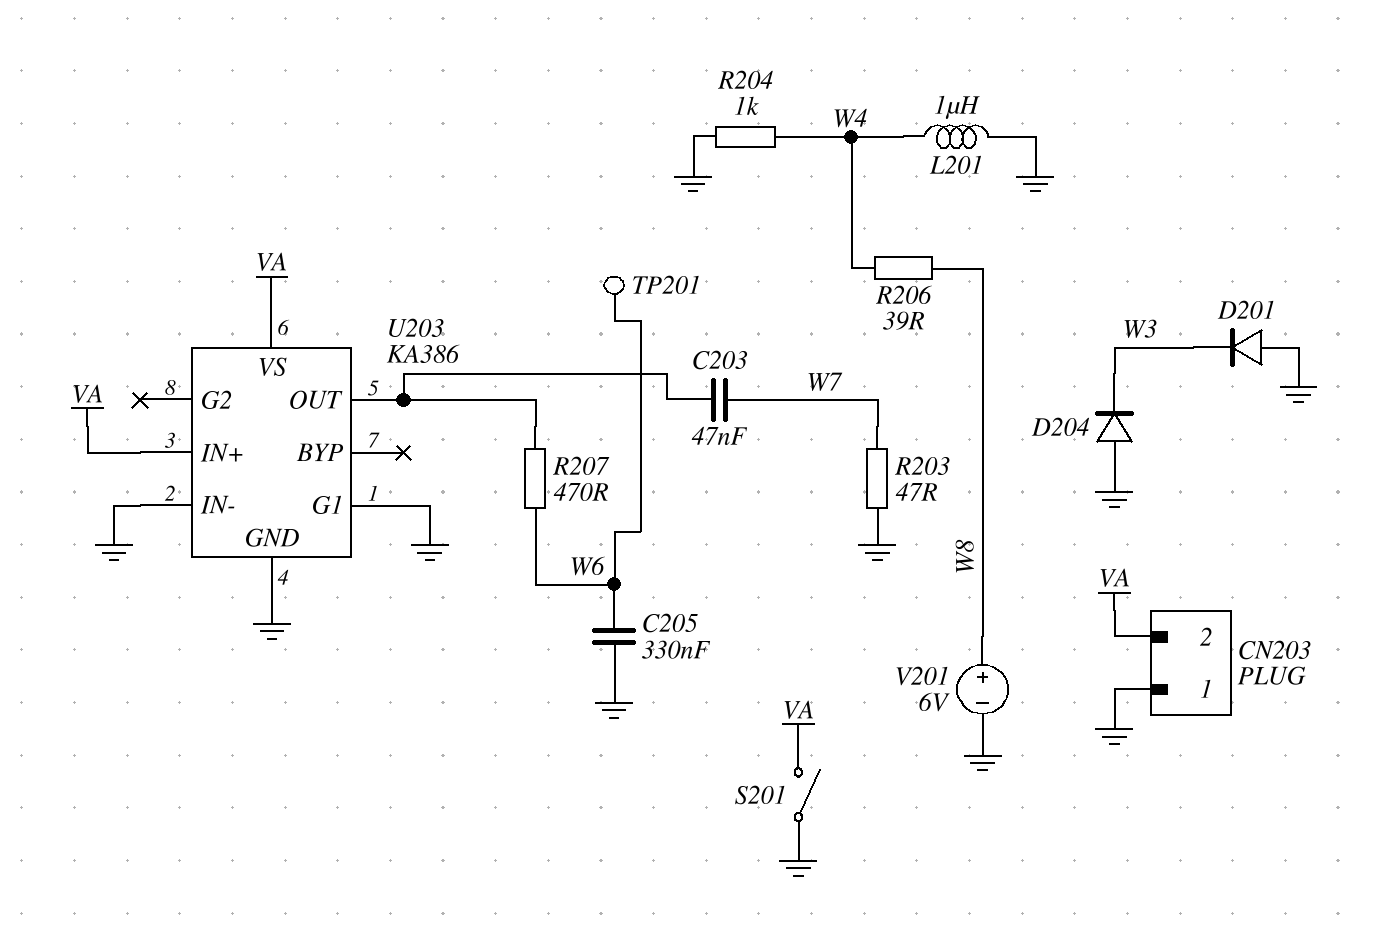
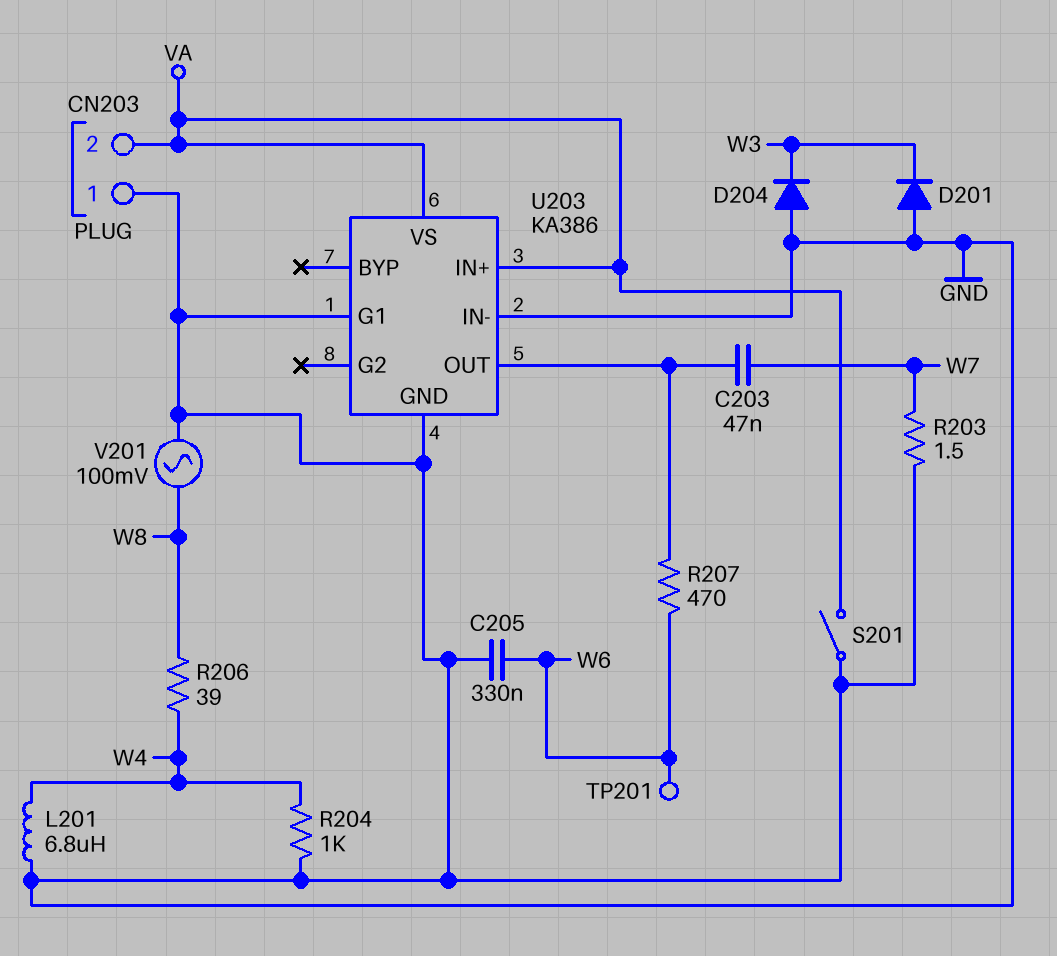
L201: 1uH (GND, W4) -> 6.8uH (GND, W4)
R203: 47 (GND, W7) -> 1.5 (GND, W7)
V201: 6V (plus W8, minus GND) -> AC 100mV (GND, W8)

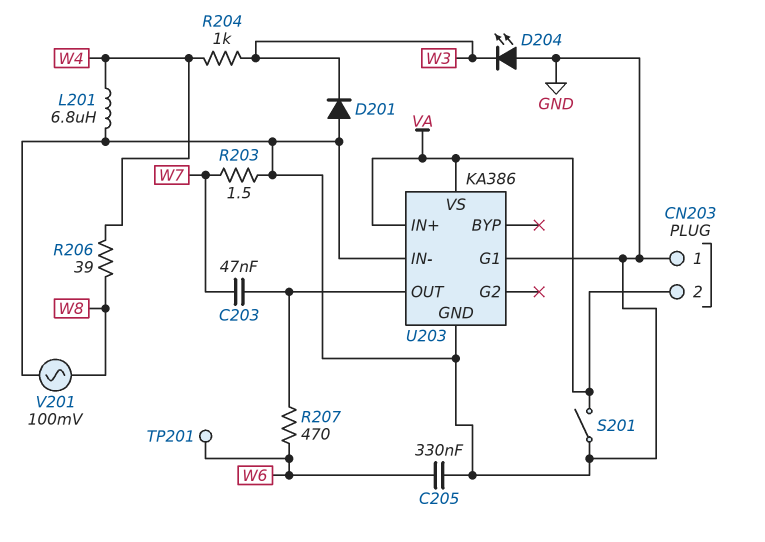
D204: diode (A GND, K W3) -> LED (A GND, K W3)
R204: 1k (GND, W4) -> 1k (W3, W4)

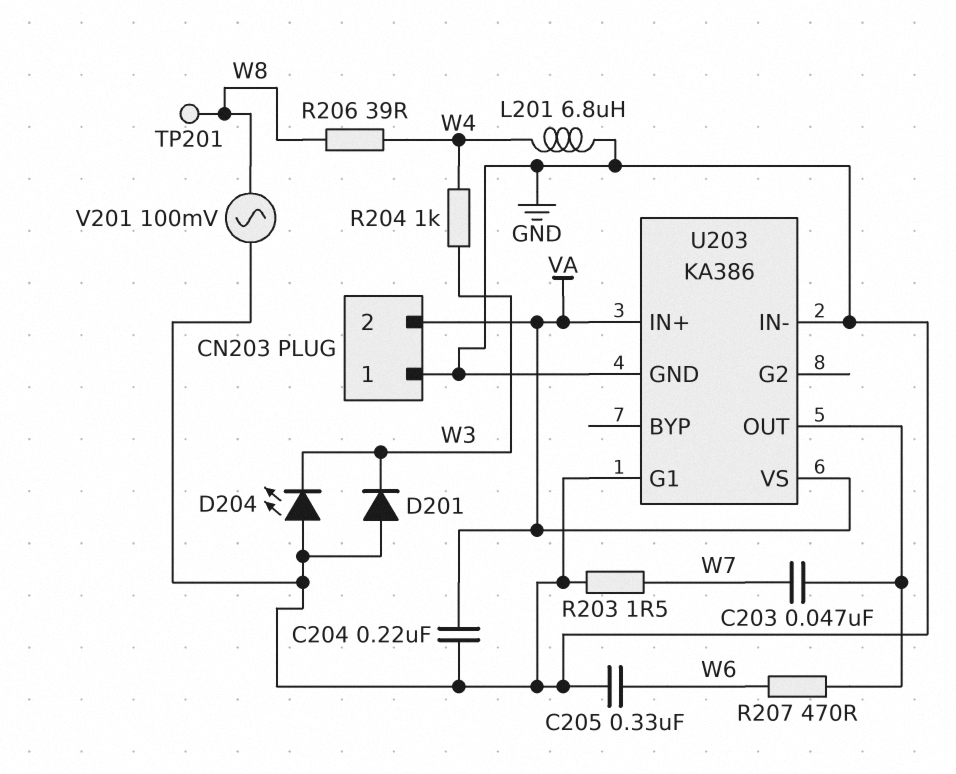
C204: none -> 220nF (GND, VA)
S201: switch (GND, VA) -> none
TP201: test point (W6) -> test point (W8)

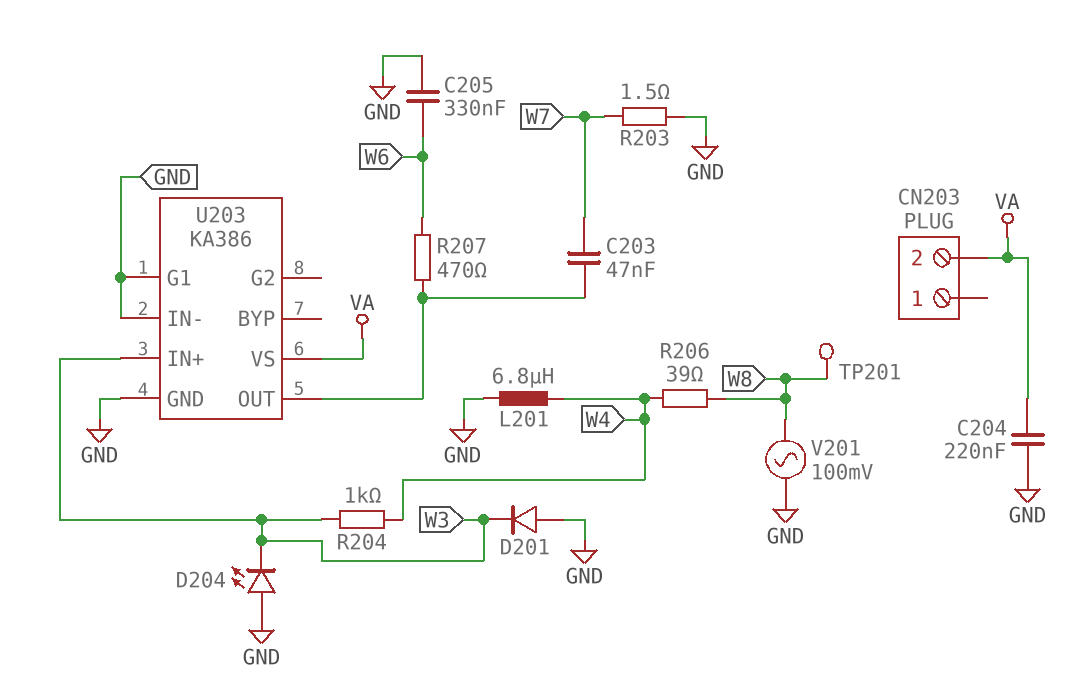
CN203 pin 1: GND -> none
U203 pin IN+: VA -> W3

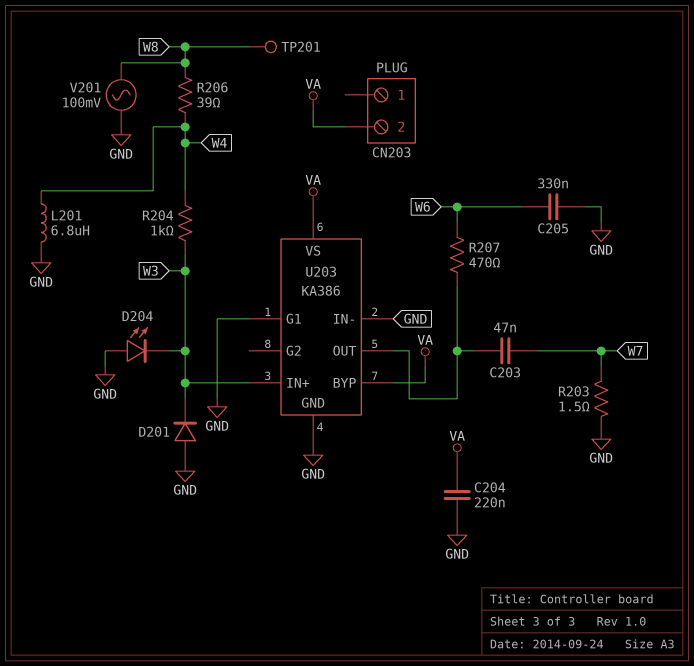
U203 pin BYP: none -> VA

